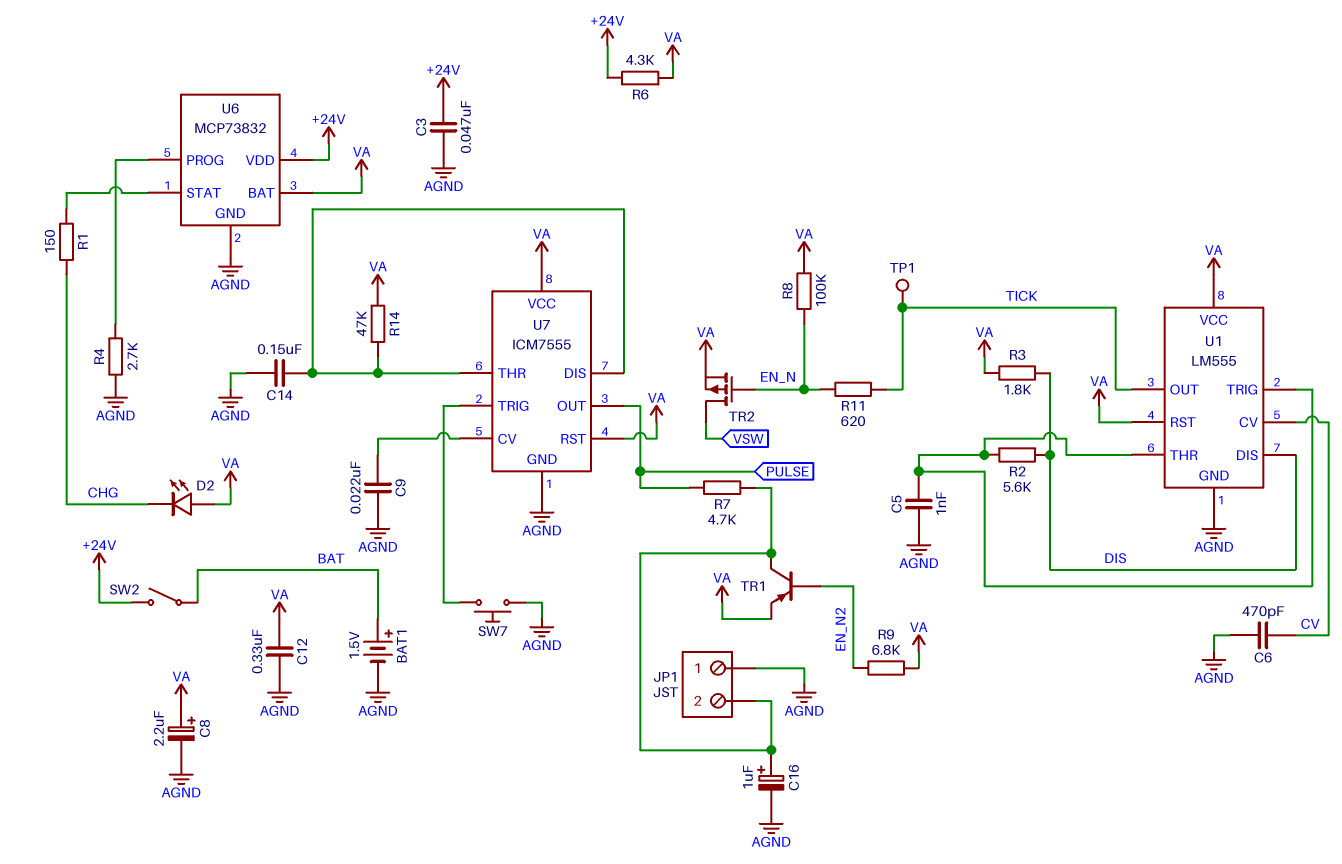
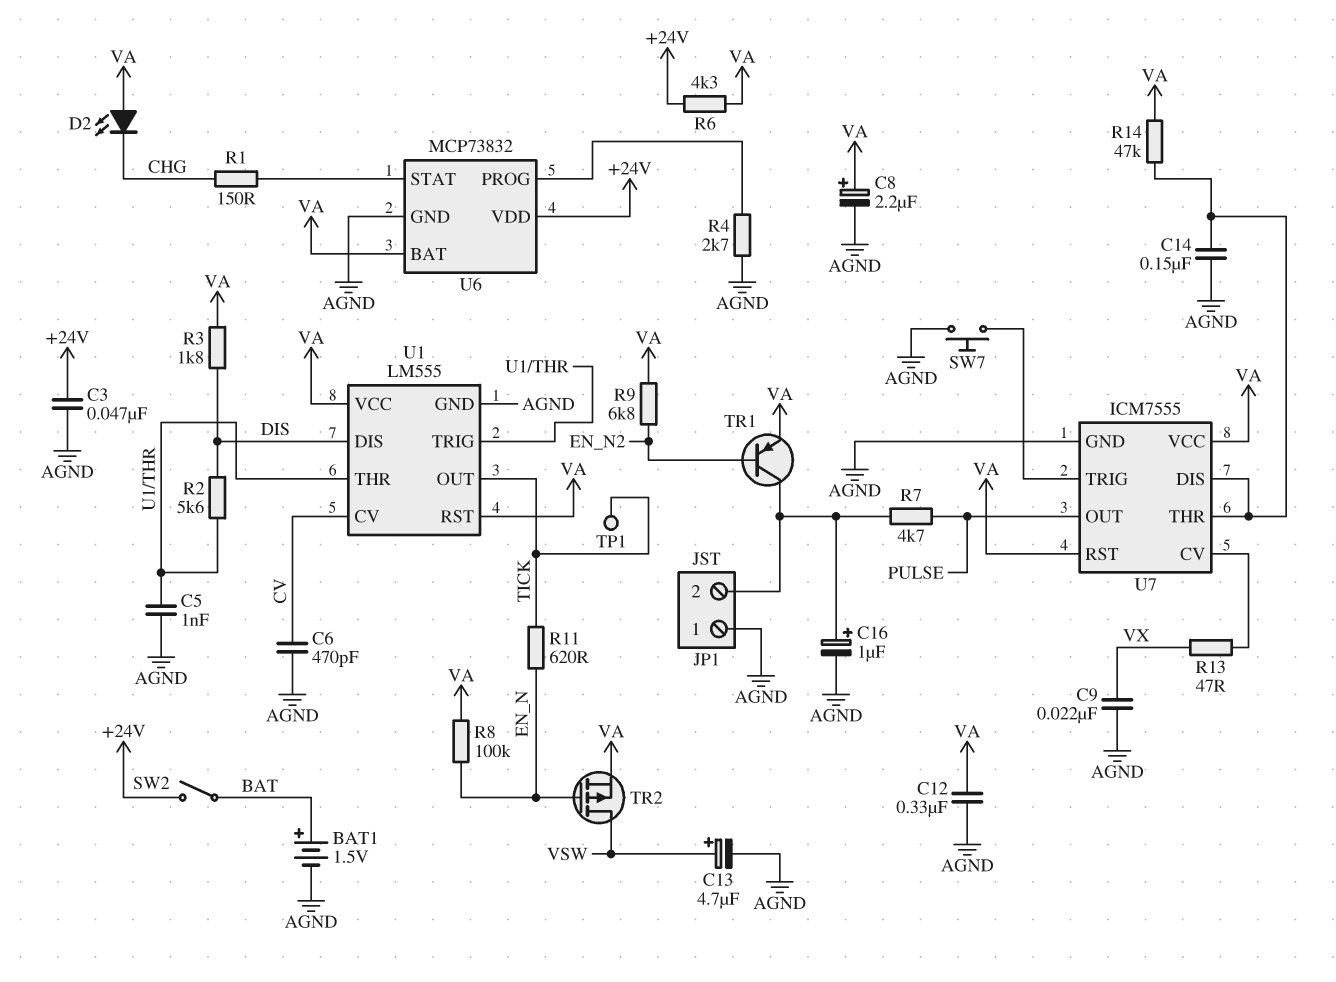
C9: 22nF (AGND, U7/CV) -> 22nF (AGND, VX)
C13: none -> 4.7uF (plus VSW, minus AGND)
R13: none -> 47 (U7/CV, VX)

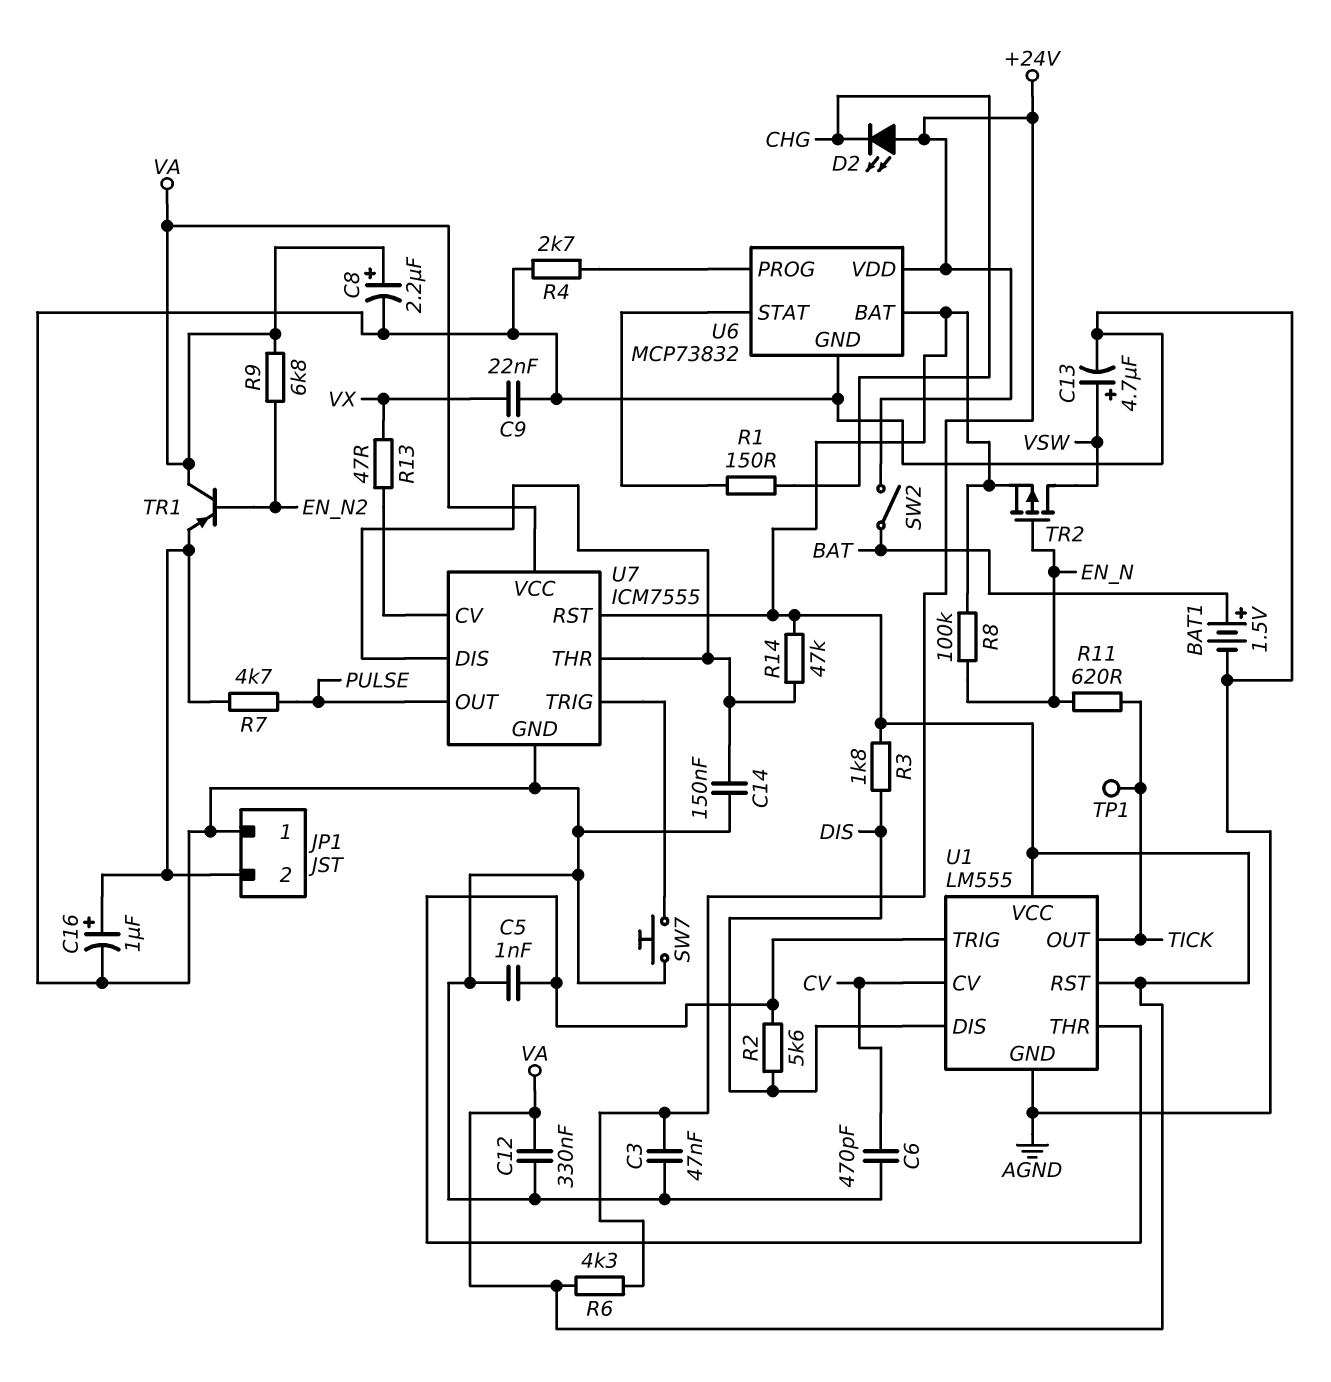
D2: LED (A VA, K CHG) -> LED (A +24V, K CHG)
TR1: PNP (B EN_N2, C JP1/2, E VA) -> PNP (B EN_N2, C VA, E JP1/2)

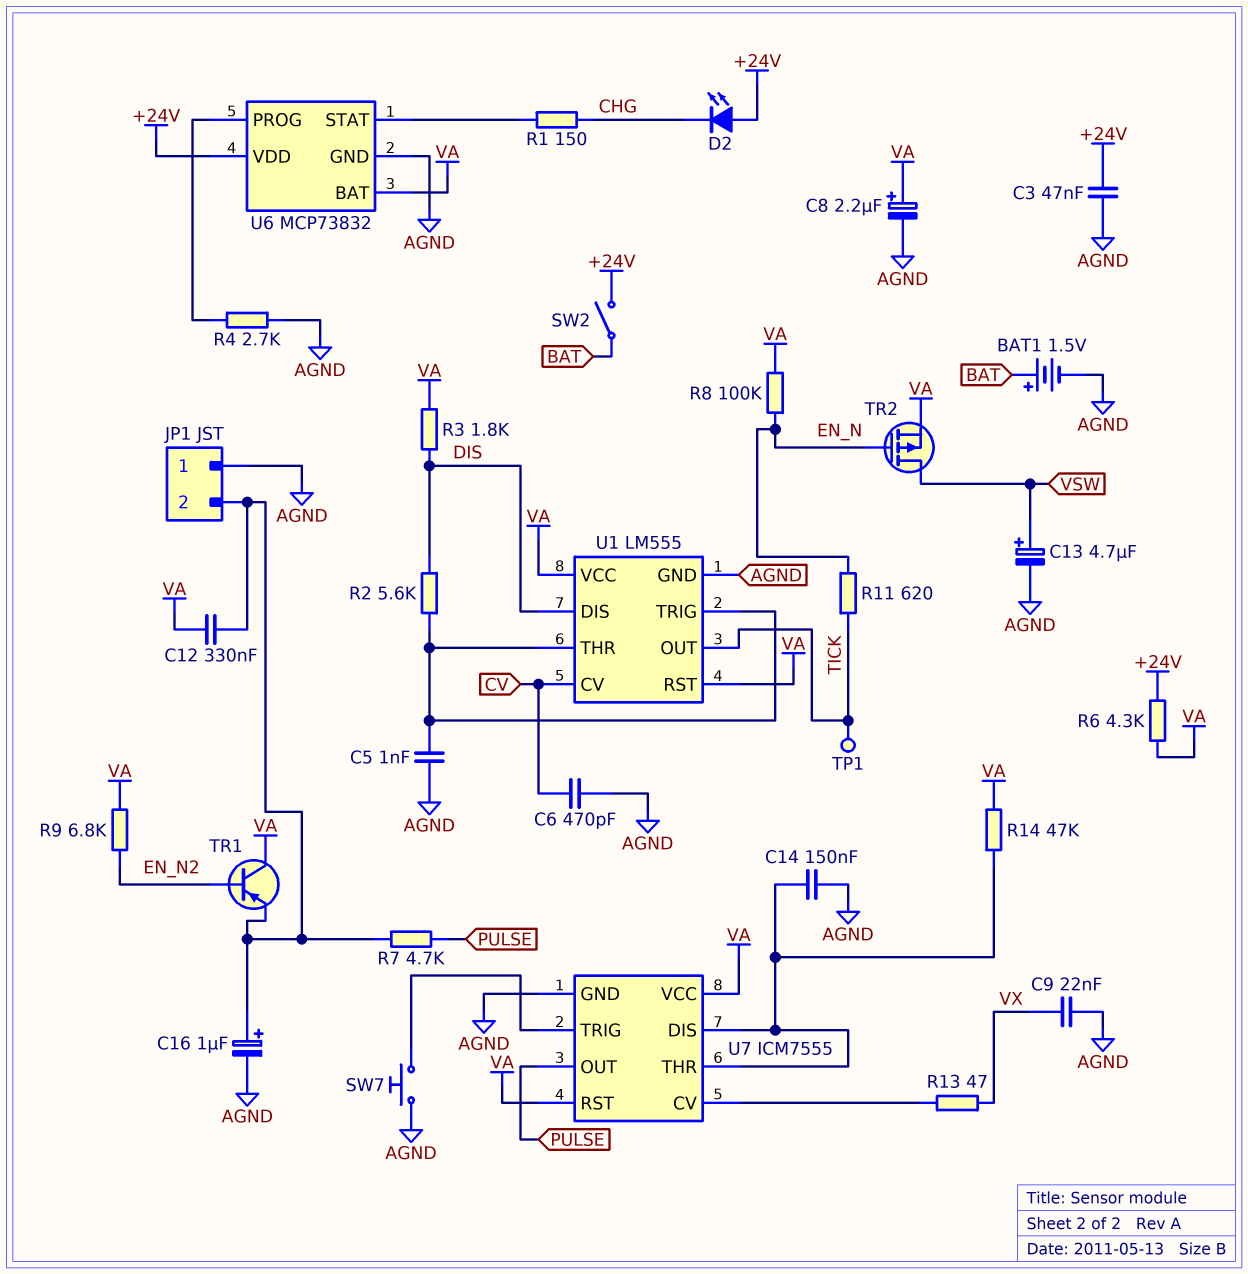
C12: 330nF (AGND, VA) -> 330nF (JP1/2, VA)

